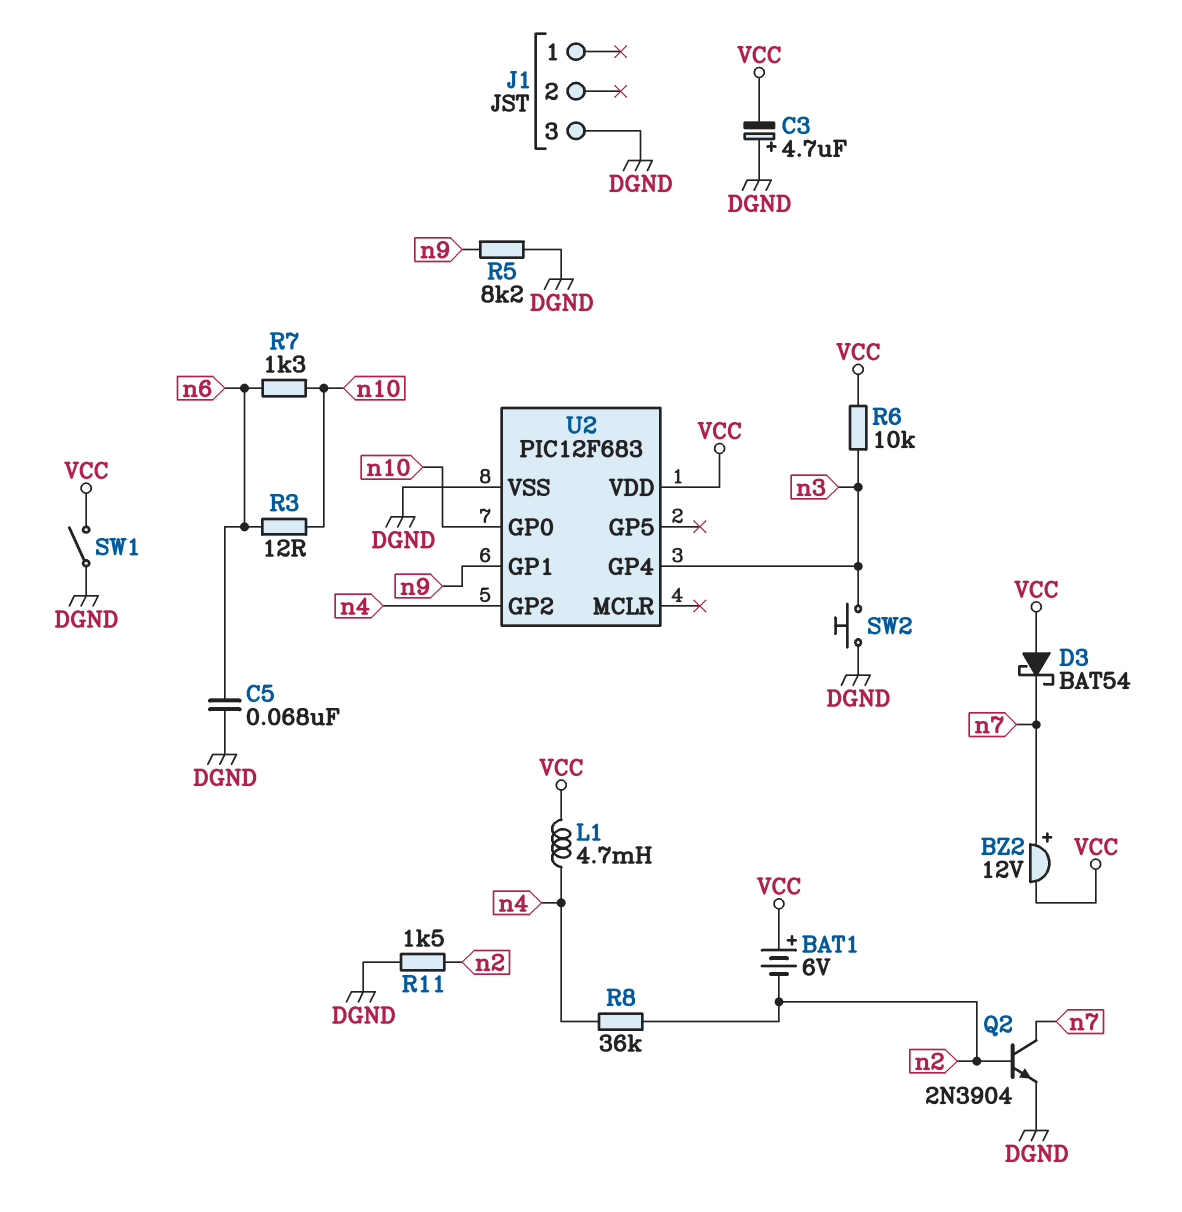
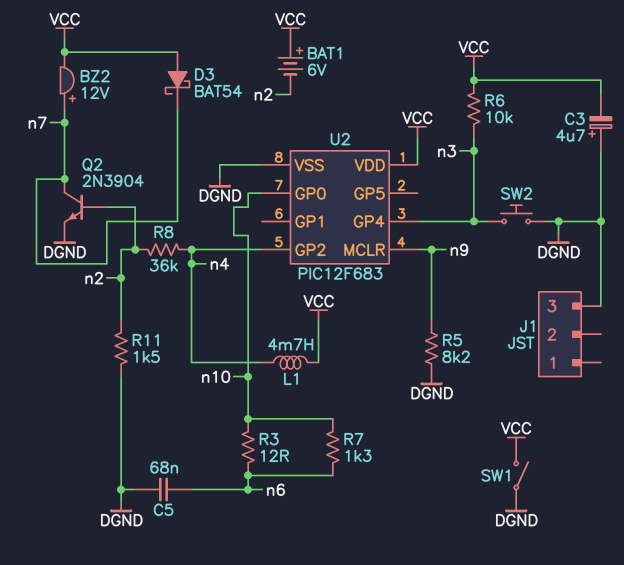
U2 pin GP1: n9 -> none
U2 pin MCLR: none -> n9

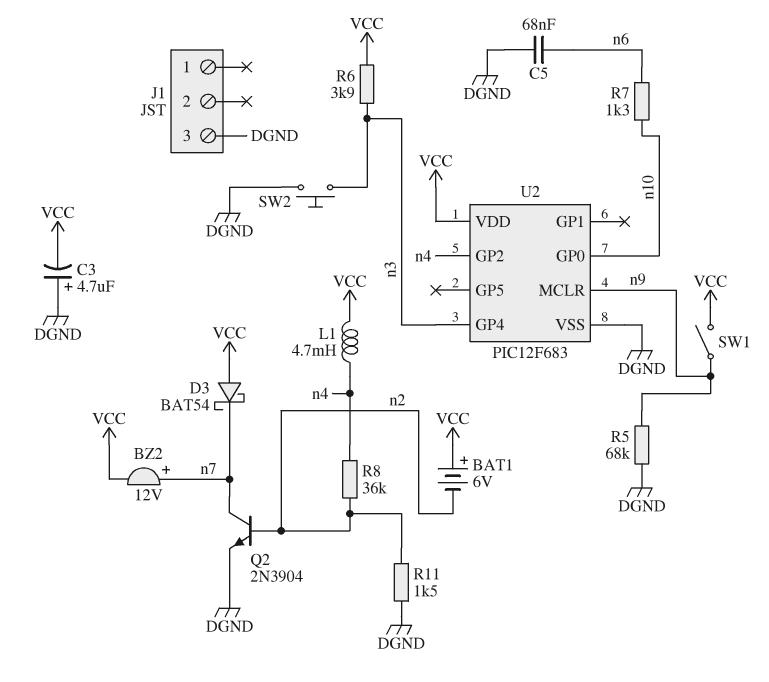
R3: 12 (n6, n10) -> none
R5: 8.2k (DGND, n9) -> 68k (DGND, n9)
R6: 10k (VCC, n3) -> 3.9k (VCC, n3)
SW1: switch (DGND, VCC) -> switch (VCC, n9)

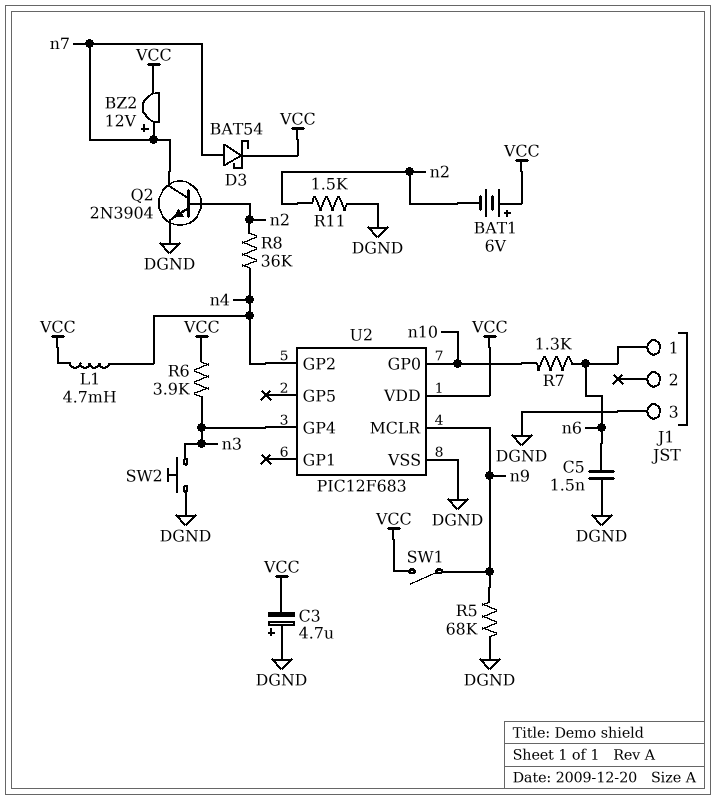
C5: 68nF (DGND, n6) -> 1.5nF (DGND, n6)
D3: schottky BAT54 (A VCC, K n7) -> schottky BAT54 (A n7, K VCC)
J1 pin 1: none -> n6

